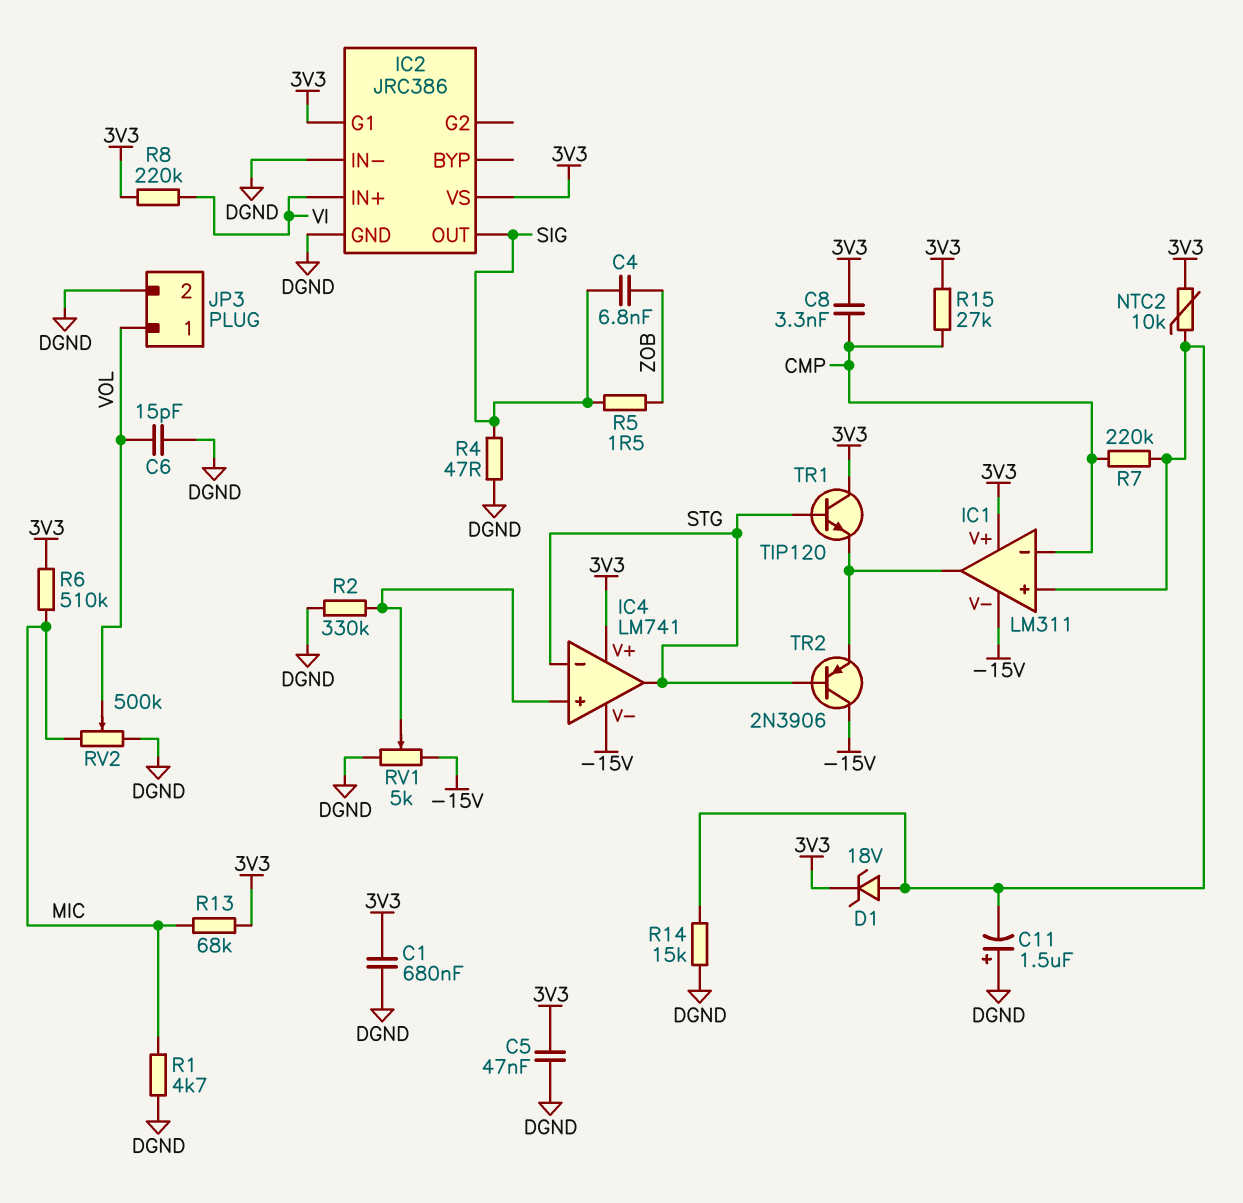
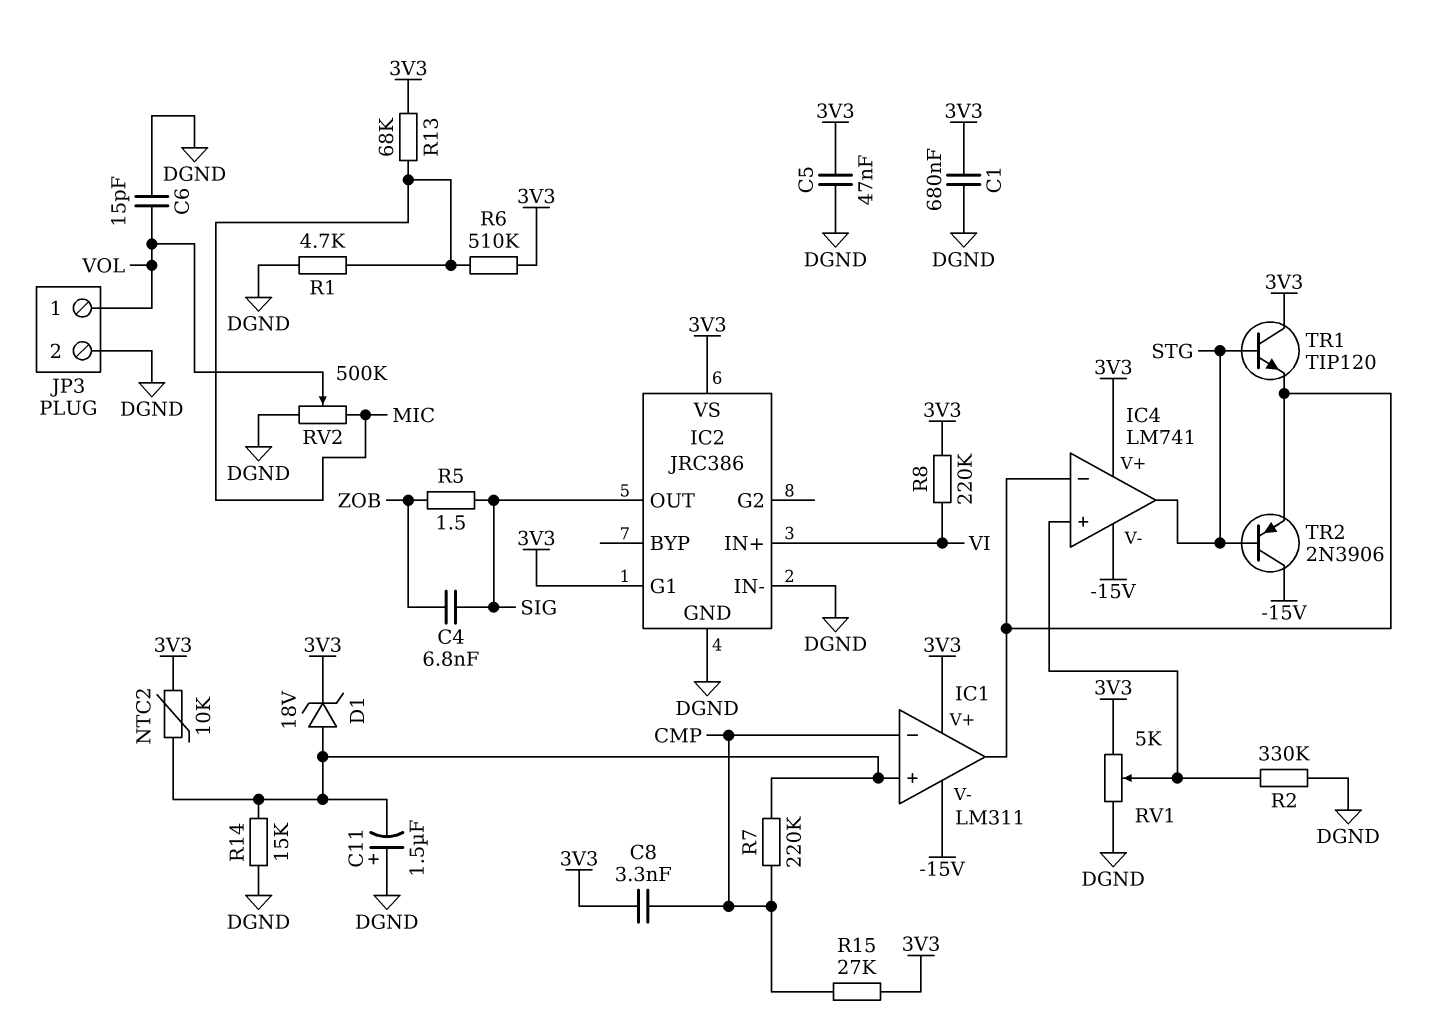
IC4 pin in-: STG -> IC1/out
R4: 47 (DGND, SIG) -> none
RV1: 5k (-15V, DGND, wiper IC4/in+) -> 5k (3V3, DGND, wiper IC4/in+)

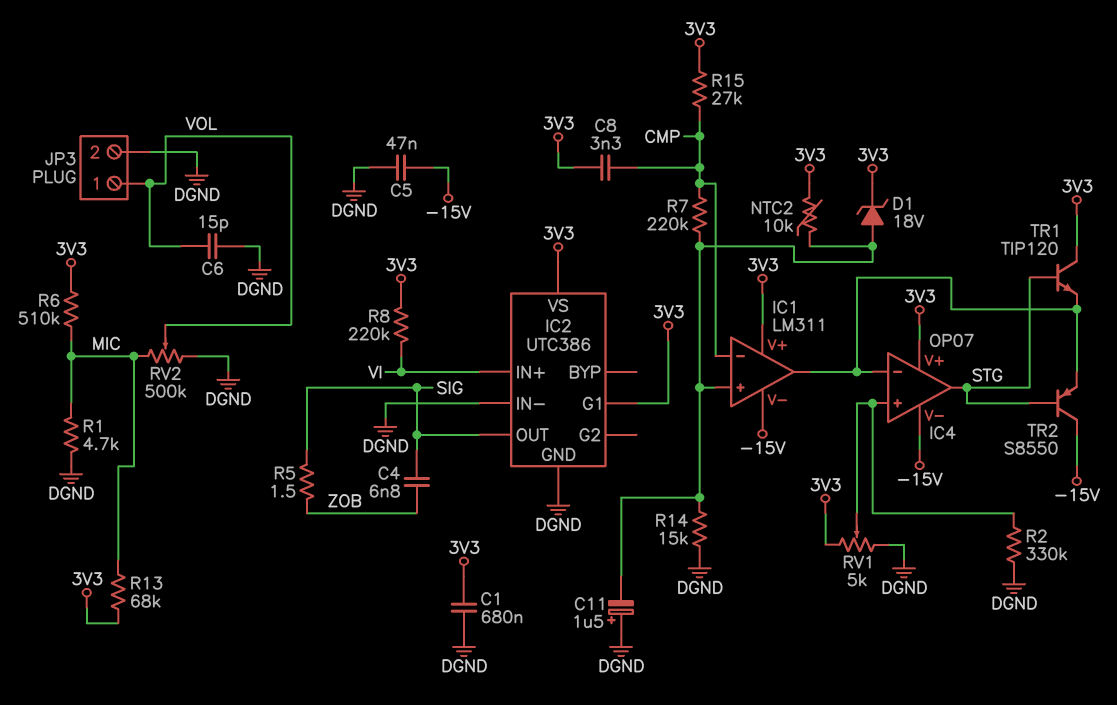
C5: 47nF (3V3, DGND) -> 47nF (-15V, DGND)
IC2: JRC386 -> UTC386
IC4: LM741 -> OP07
TR2: PNP 2N3906 (B STG, C -15V, E IC1/out) -> PNP S8550 (B STG, C -15V, E IC1/out)

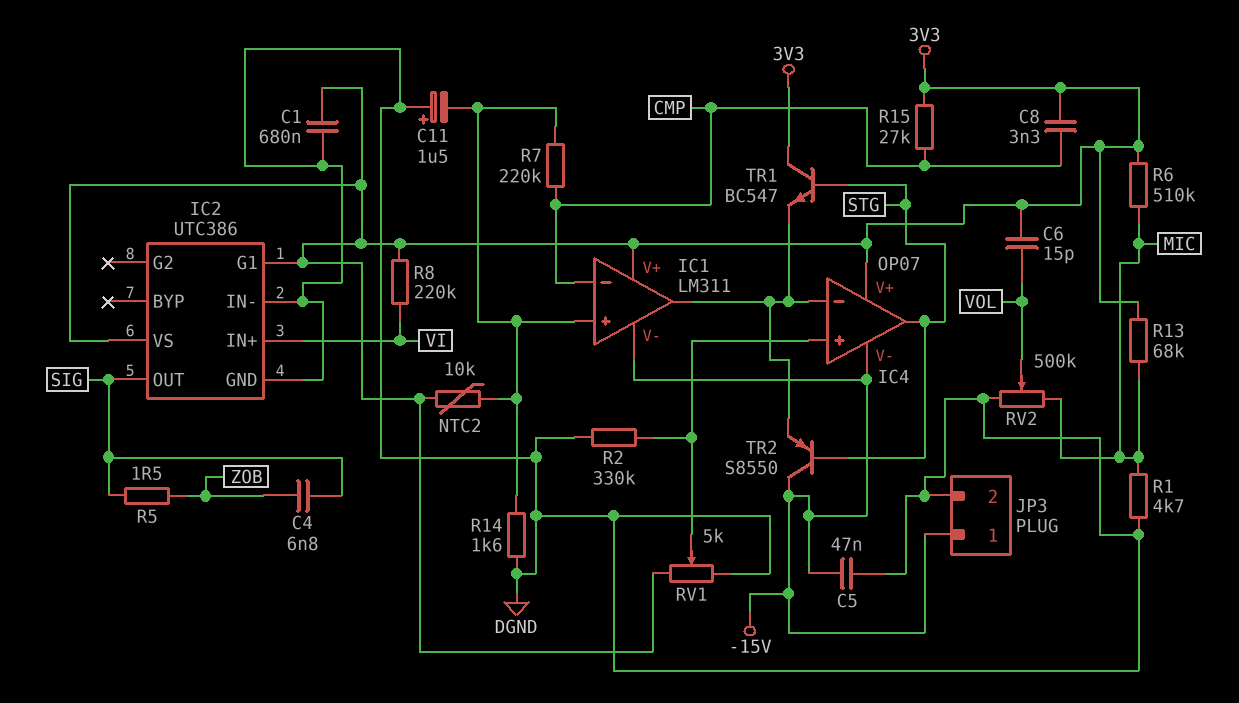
C6: 15pF (DGND, VOL) -> 15pF (3V3, VOL)
D1: zener 18V (A IC1/in+, K 3V3) -> none
JP3 pin 1: VOL -> -15V
R14: 15k (DGND, IC1/in+) -> 1.6k (DGND, IC1/in+)
TR1: NPN TIP120 (B STG, C 3V3, E IC1/out) -> NPN BC547 (B STG, C 3V3, E IC1/out)

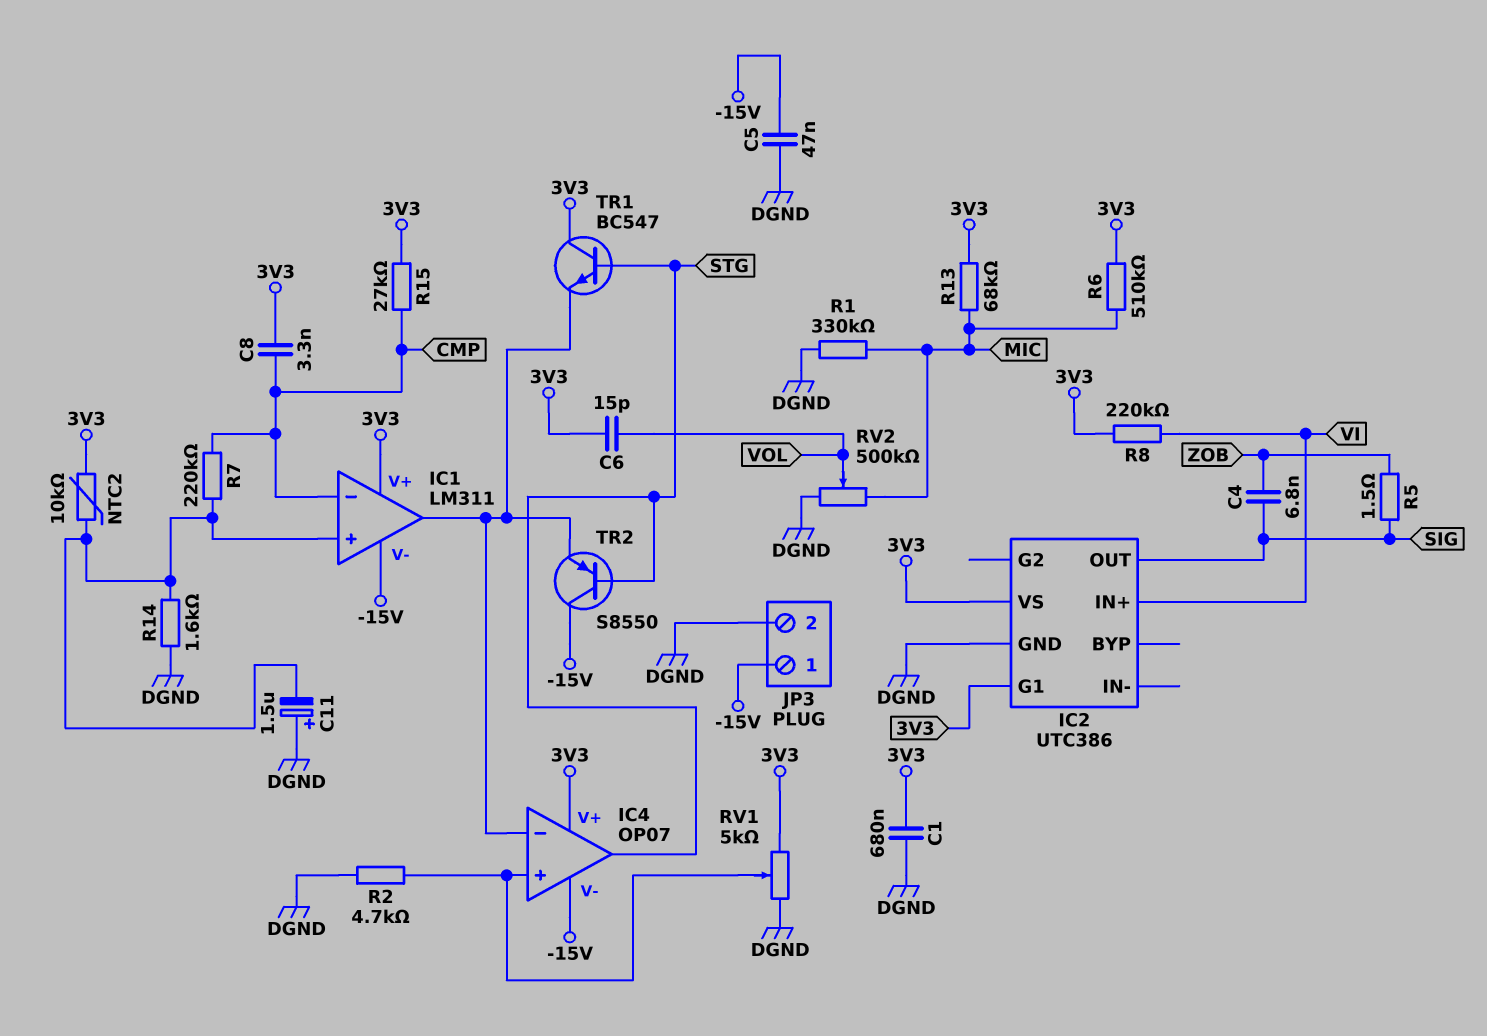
IC2 pin IN-: DGND -> none
R1: 4.7k (DGND, MIC) -> 330k (DGND, MIC)
R2: 330k (DGND, IC4/in+) -> 4.7k (DGND, IC4/in+)

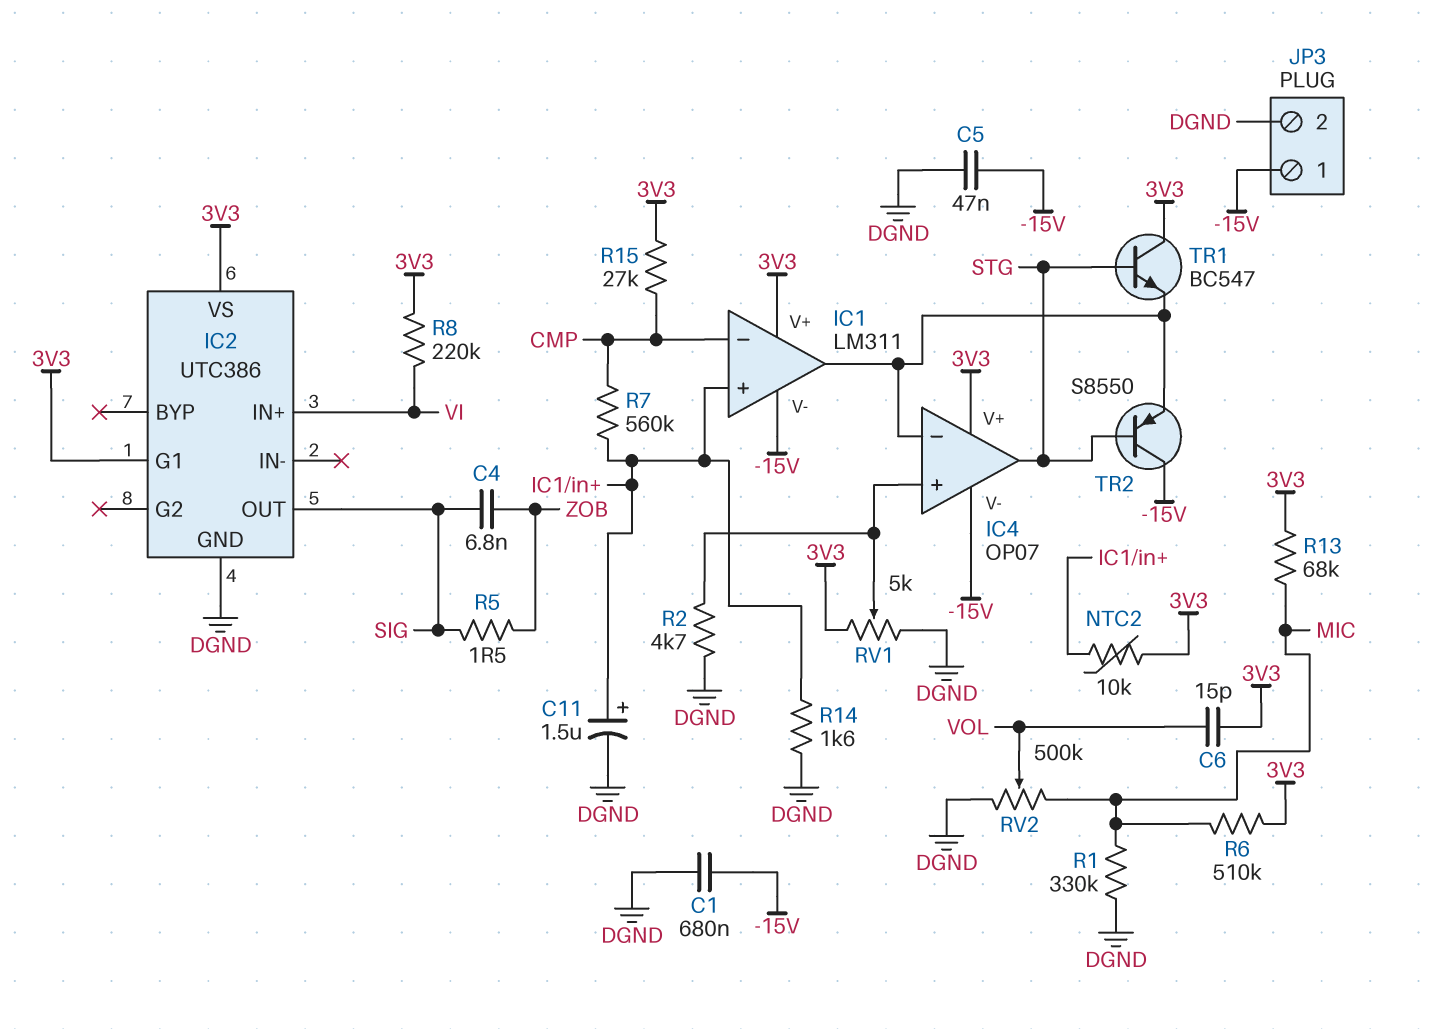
C1: 680nF (3V3, DGND) -> 680nF (-15V, DGND)
C8: 3.3nF (3V3, CMP) -> none
C11: 1.5uF (plus DGND, minus IC1/in+) -> 1.5uF (plus IC1/in+, minus DGND)
R7: 220k (CMP, IC1/in+) -> 560k (CMP, IC1/in+)

